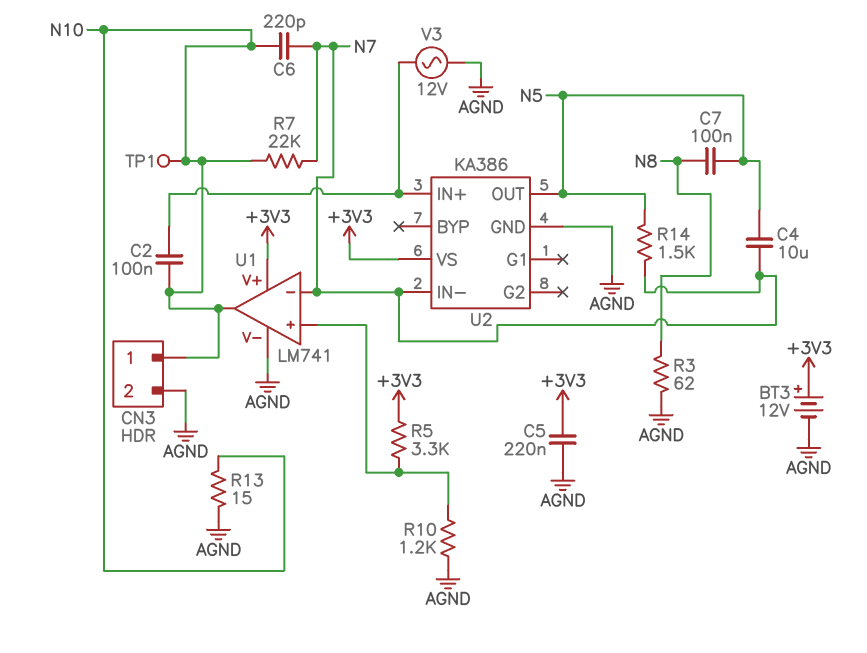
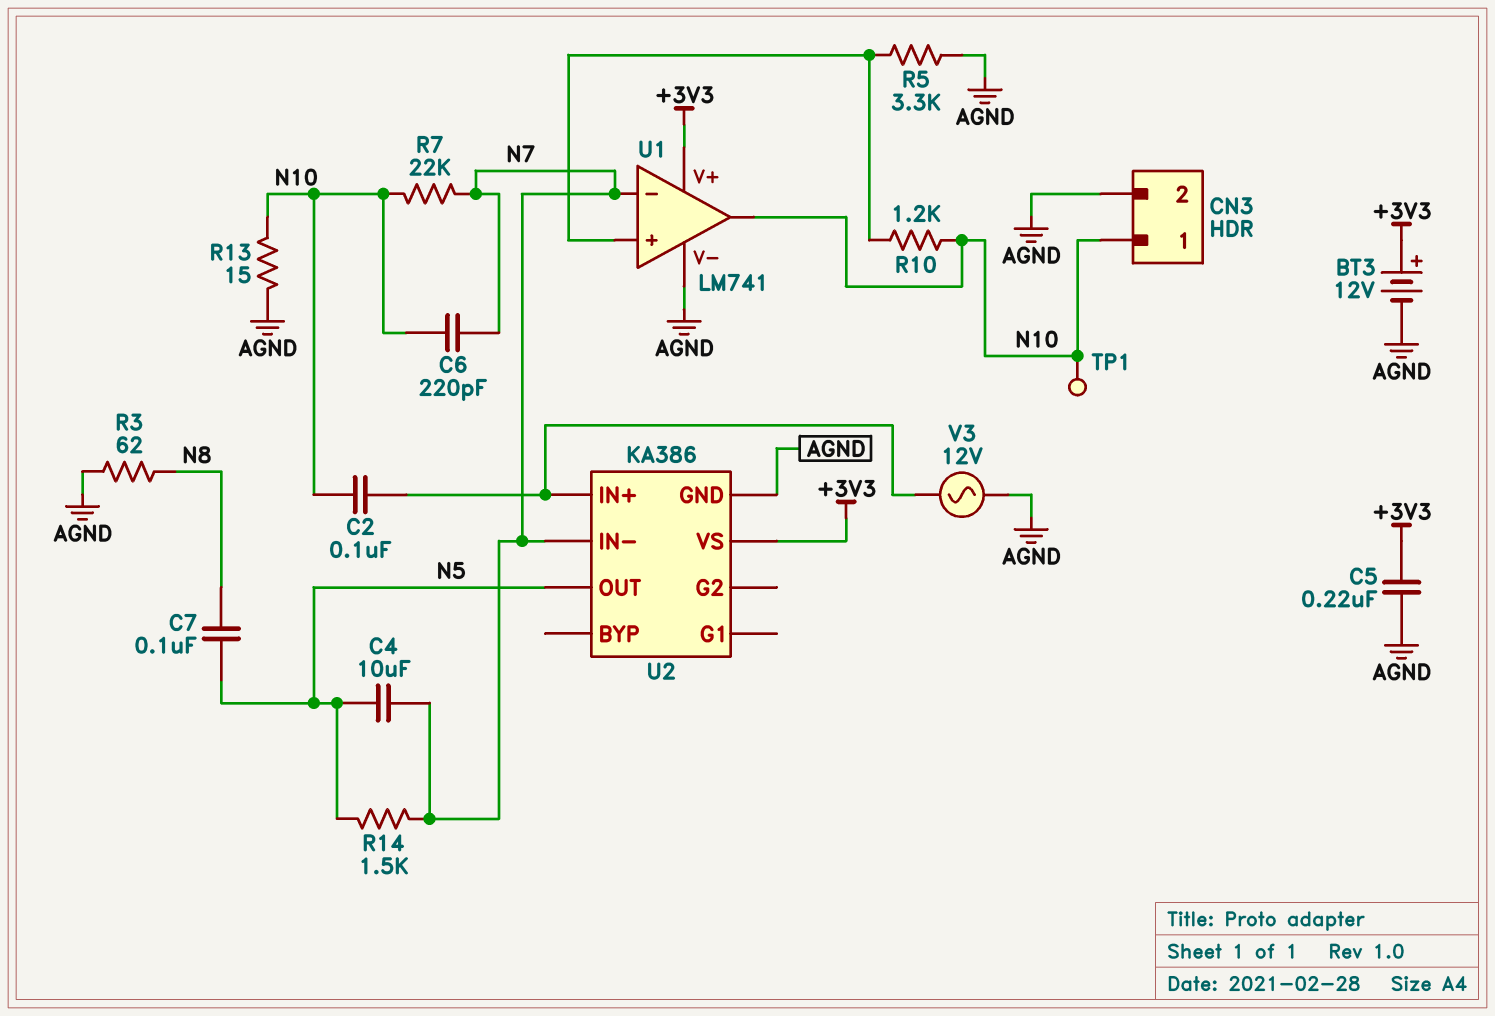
R5: 3.3k (+3V3, U1/in+) -> 3.3k (AGND, U1/in+)
R10: 1.2k (AGND, U1/in+) -> 1.2k (N10, U1/in+)

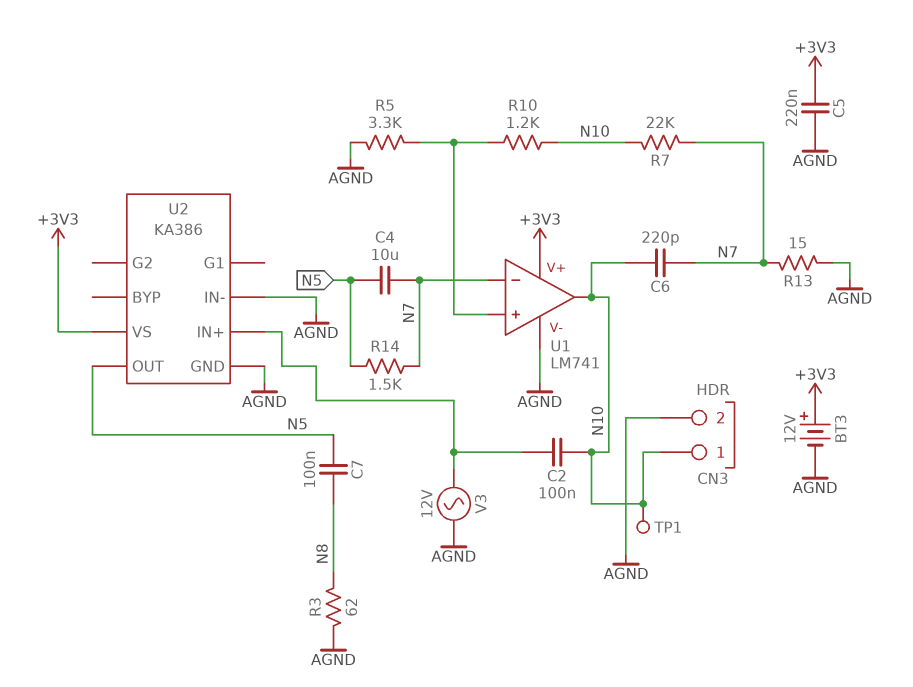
R13: 15 (AGND, N10) -> 15 (AGND, N7)
U2 pin IN-: N7 -> AGND

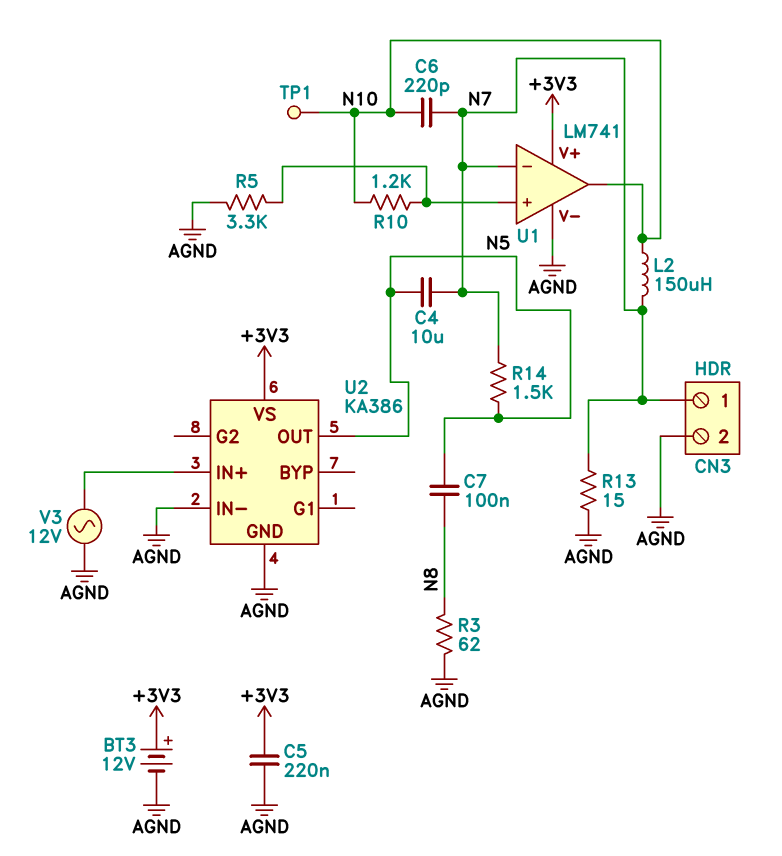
C2: 100nF (N10, U2/IN+) -> none
CN3 pin 1: N10 -> N7
L2: none -> 150uH (N7, N10)
R7: 22k (N7, N10) -> none

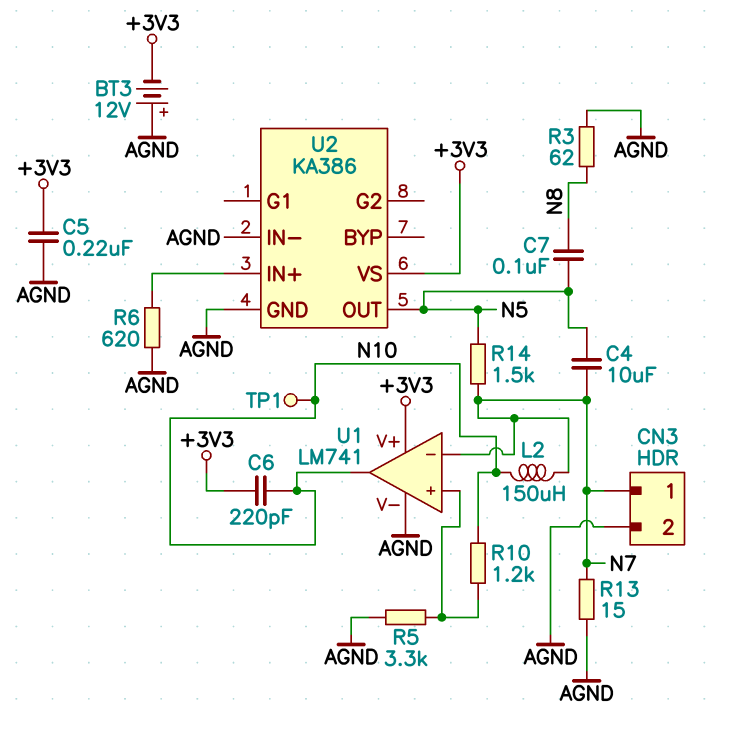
BT3: 12V (plus +3V3, minus AGND) -> 12V (plus AGND, minus +3V3)
C6: 220pF (N7, N10) -> 220pF (+3V3, N10)
R6: none -> 620 (AGND, U2/IN+)
V3: AC 12V (AGND, U2/IN+) -> none

